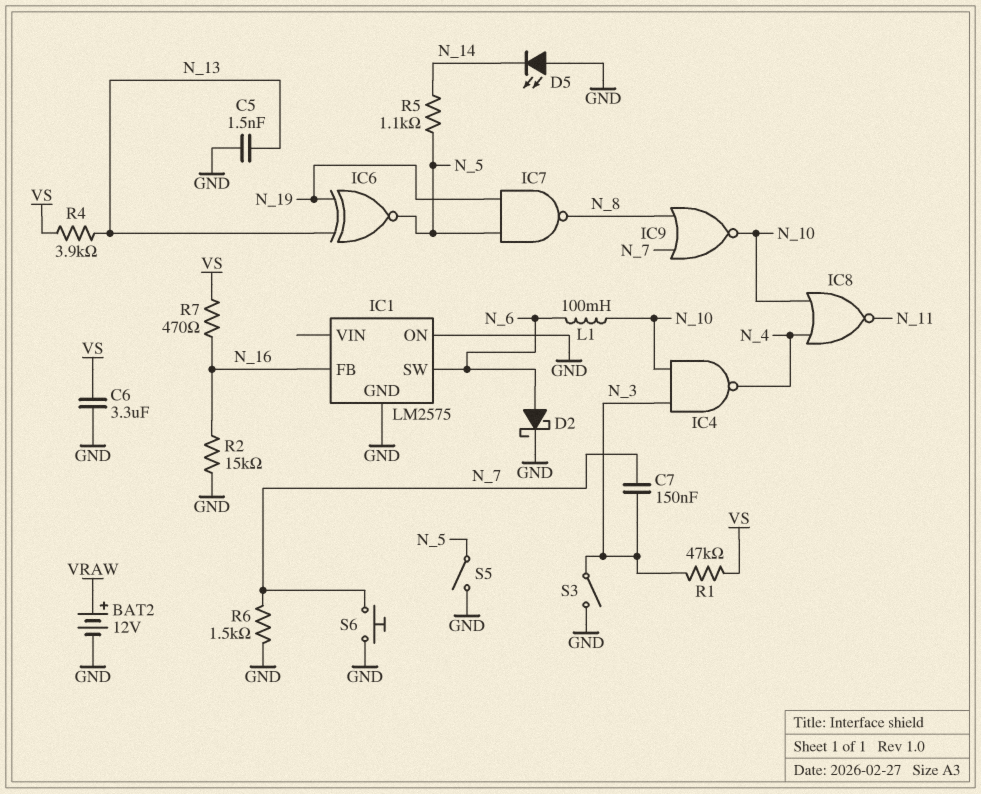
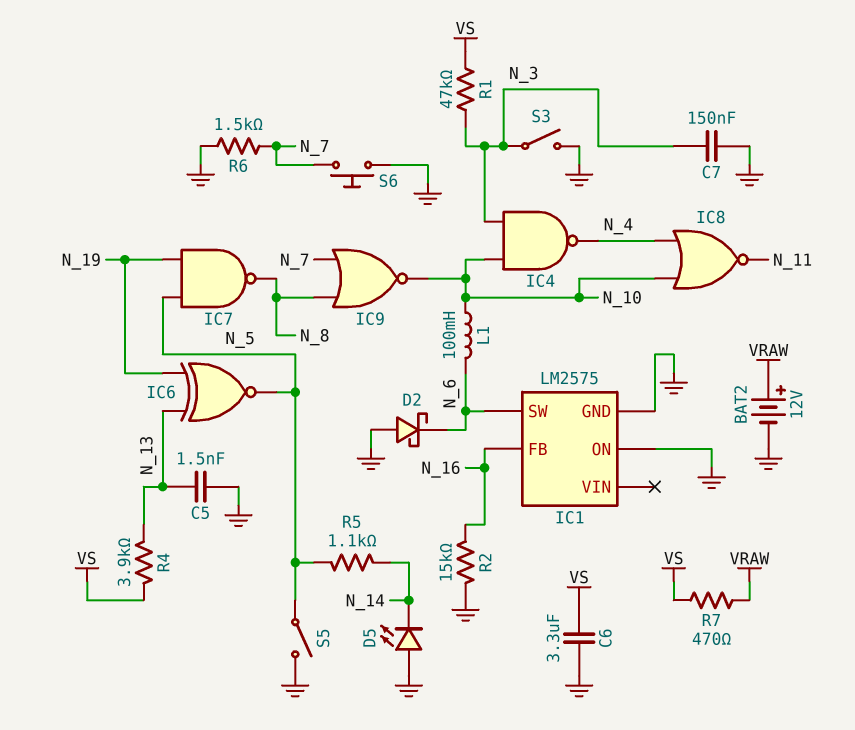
C7: 150nF (N_3, N_7) -> 150nF (GND, N_3)
D2: schottky (A N_6, K GND) -> schottky (A GND, K N_6)
R7: 470 (N_16, VS) -> 470 (VRAW, VS)

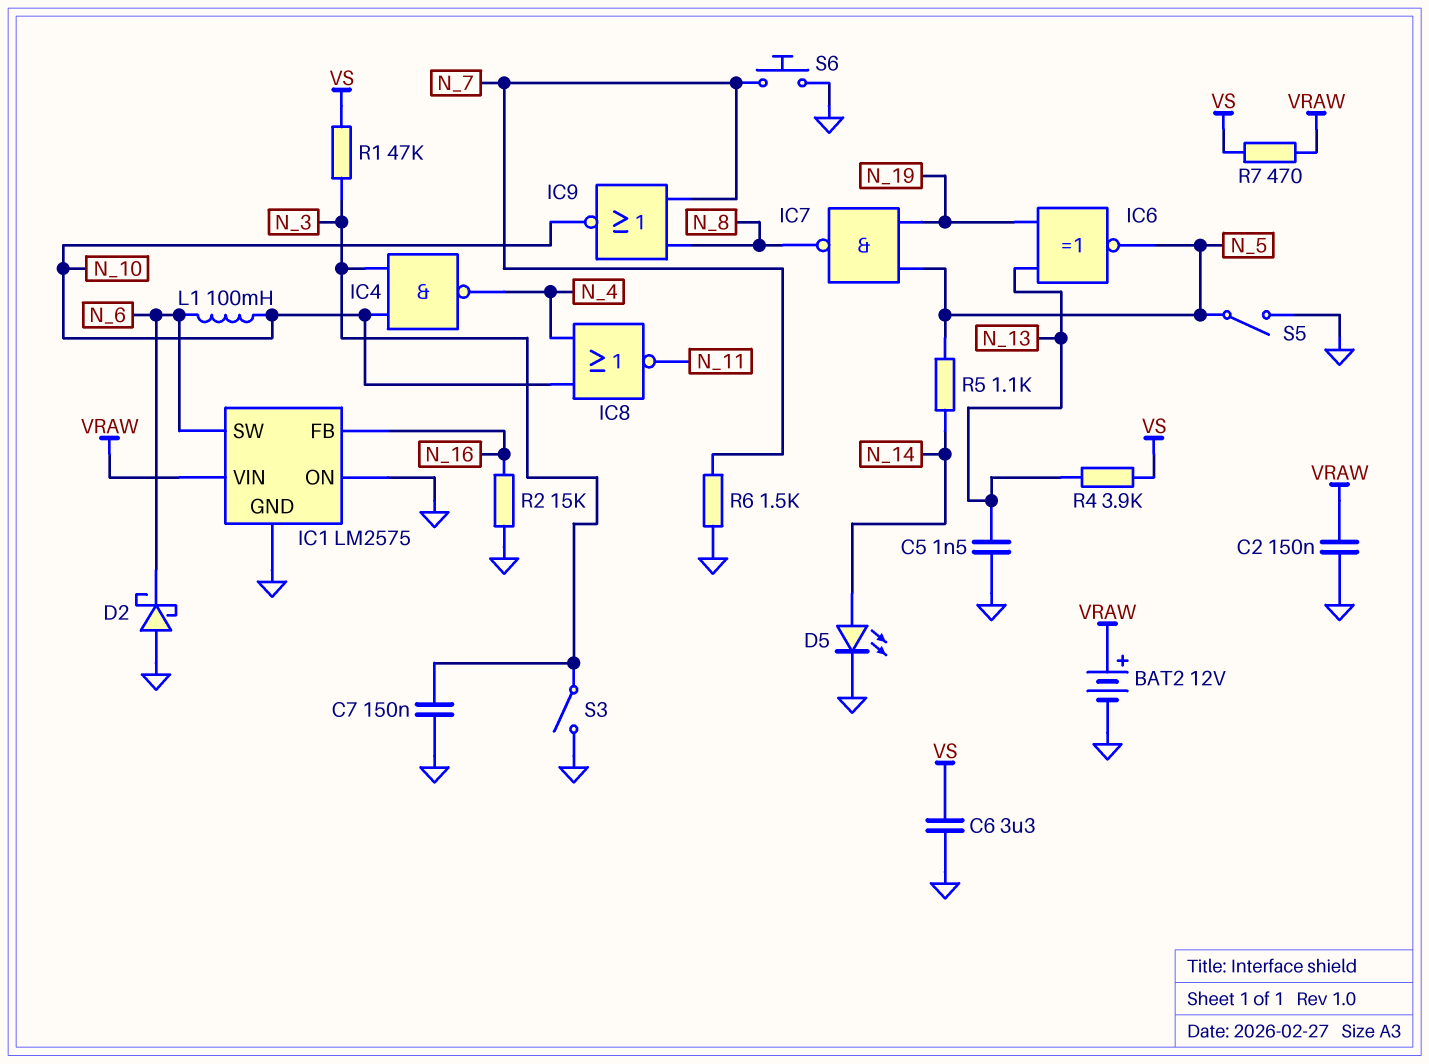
C2: none -> 150nF (GND, VRAW)
D5: LED (A GND, K N_14) -> LED (A N_14, K GND)
IC1 pin VIN: none -> VRAW

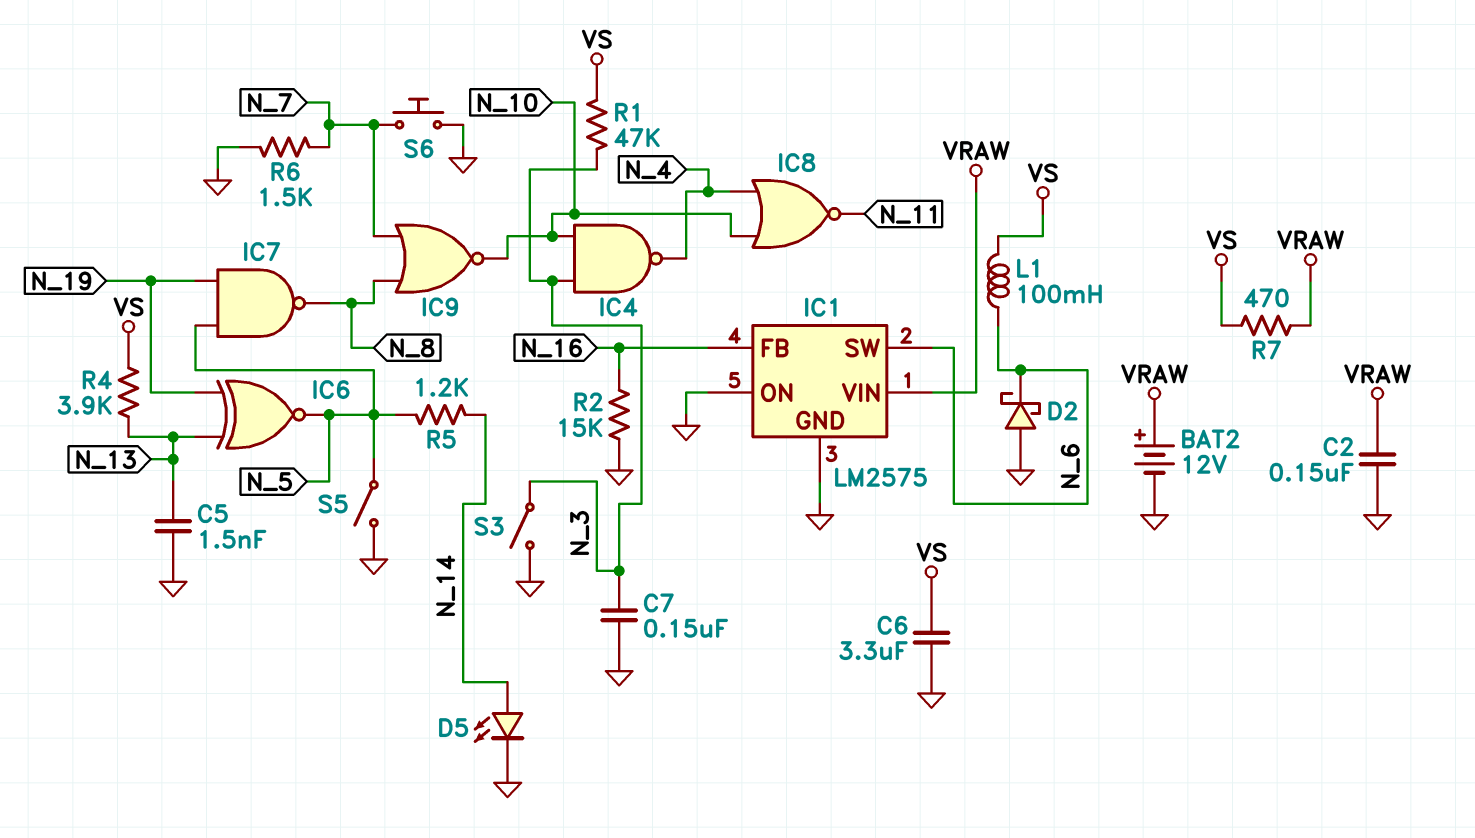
L1: 100mH (N_6, N_10) -> 100mH (N_6, VS)
R5: 1.1k (N_5, N_14) -> 1.2k (N_5, N_14)

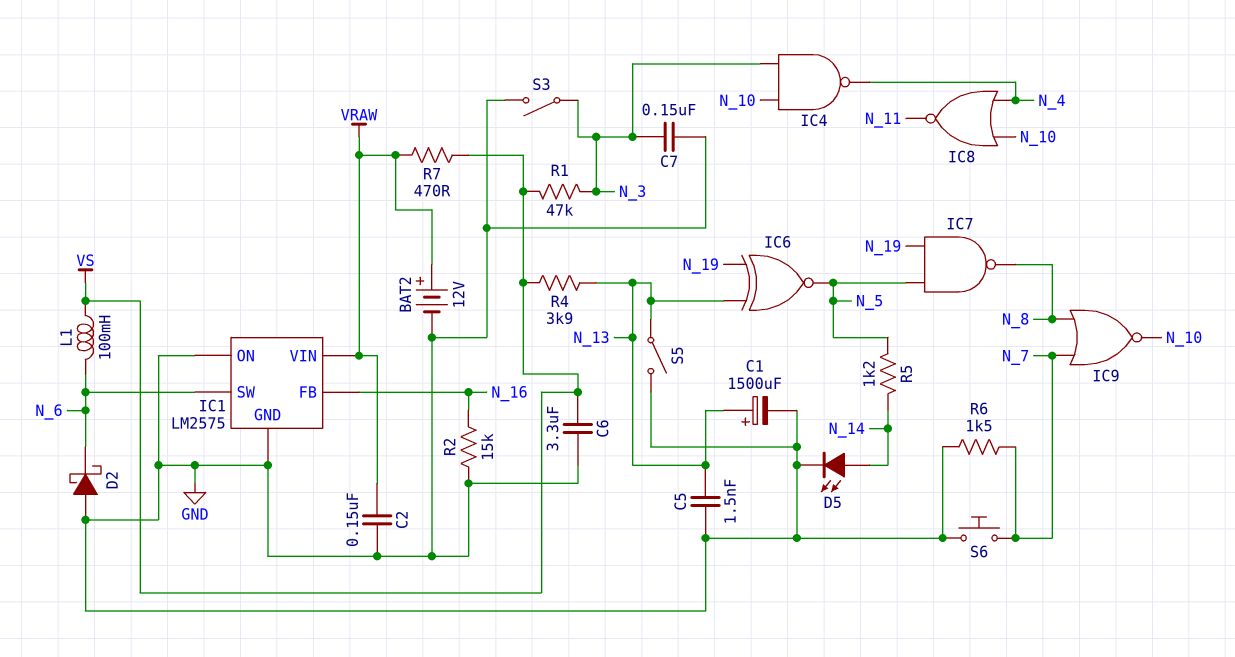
C1: none -> 1500uF (plus N_13, minus GND)
S5: switch (GND, N_5) -> switch (GND, N_13)

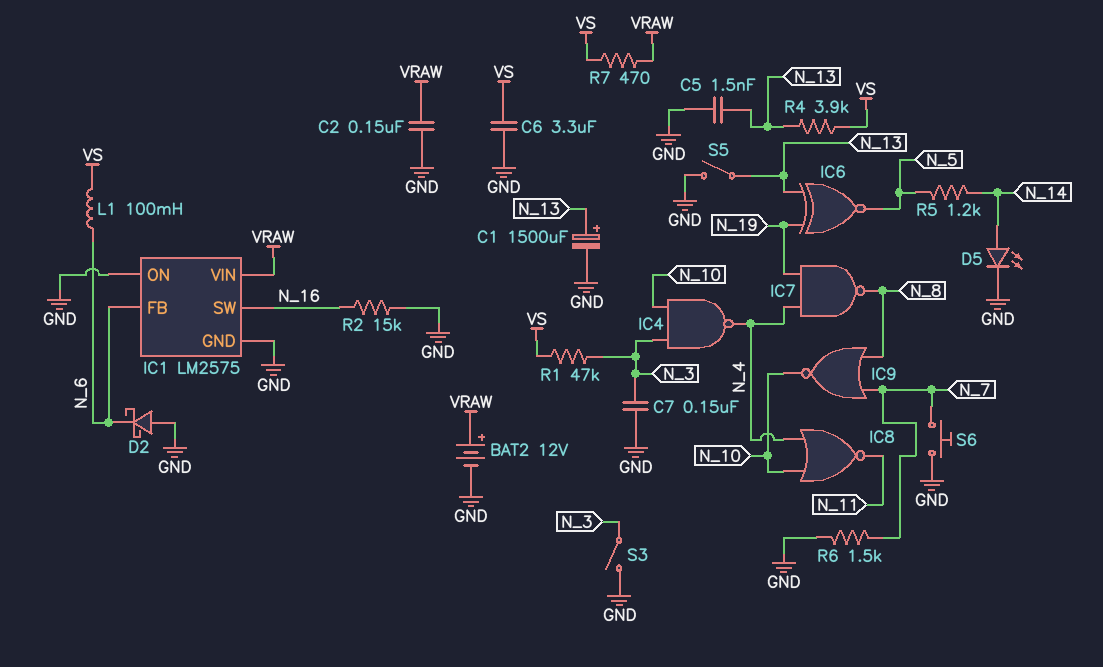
IC1 pin FB: N_16 -> N_6
IC1 pin SW: N_6 -> N_16
IC7: NAND (in N_5, in N_19, out N_8) -> NAND (in N_4, in N_19, out N_8)

